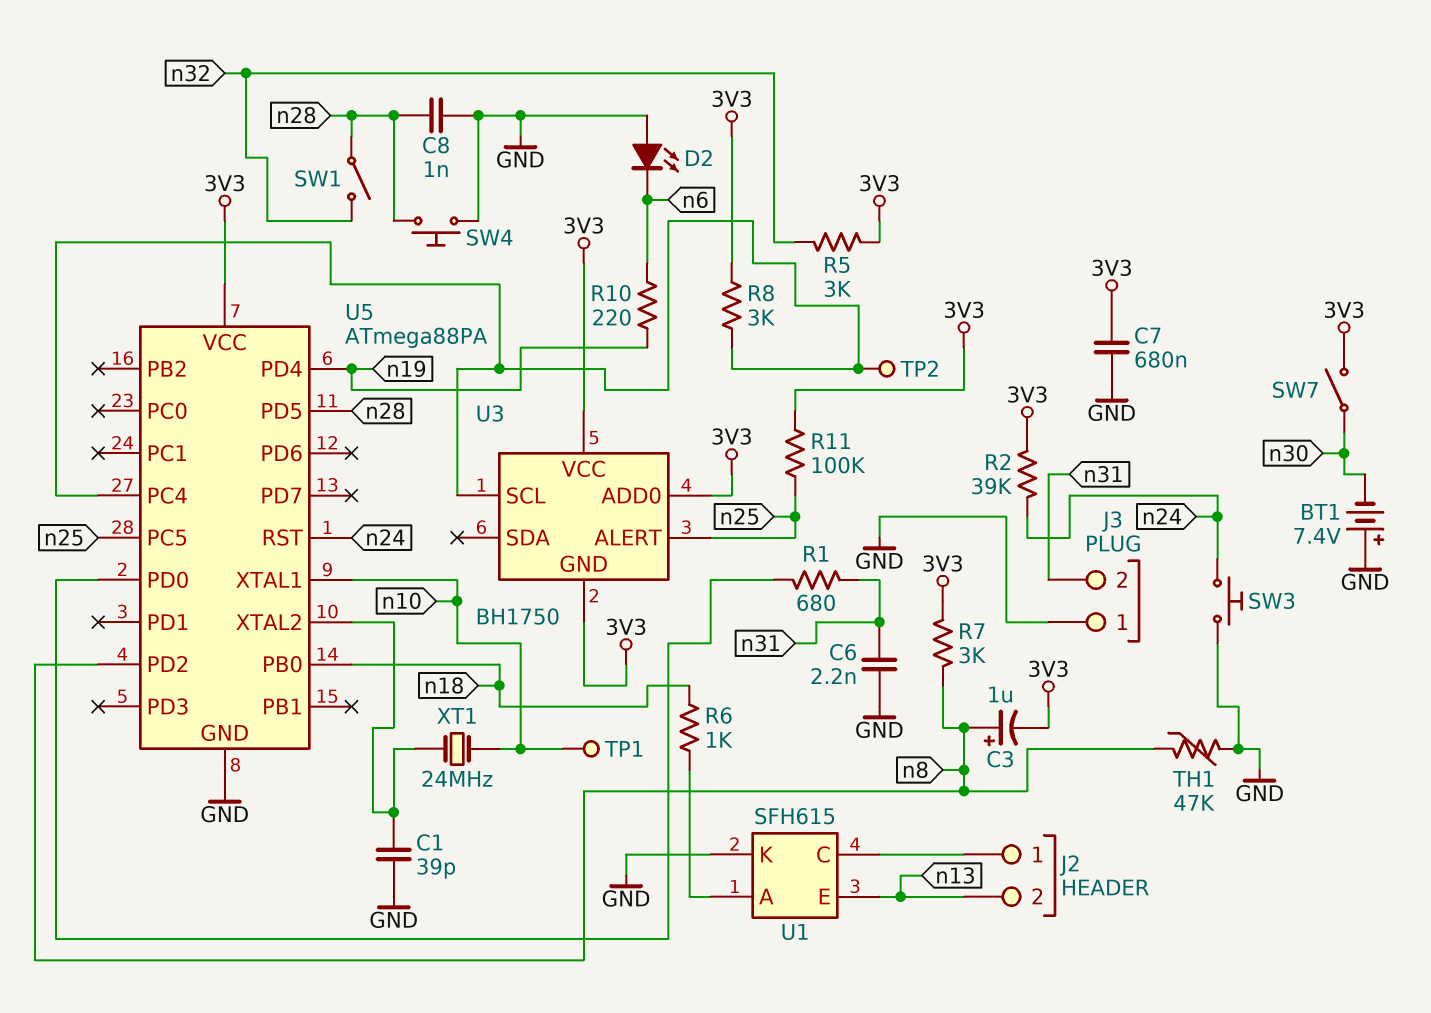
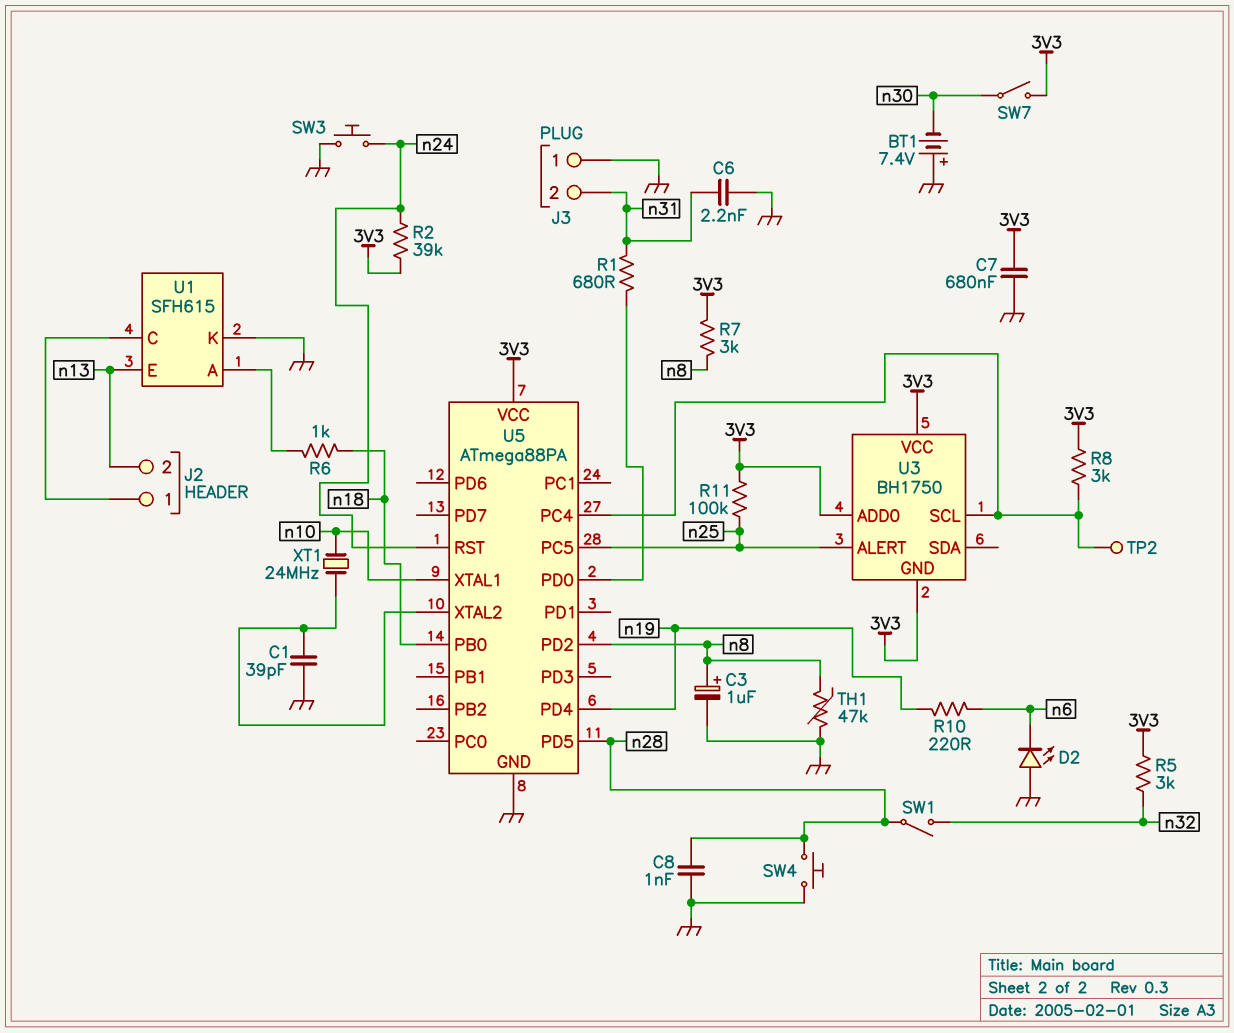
C3: 1uF (plus n8, minus 3V3) -> 1uF (plus n8, minus GND)
TP1: test point (n10) -> none

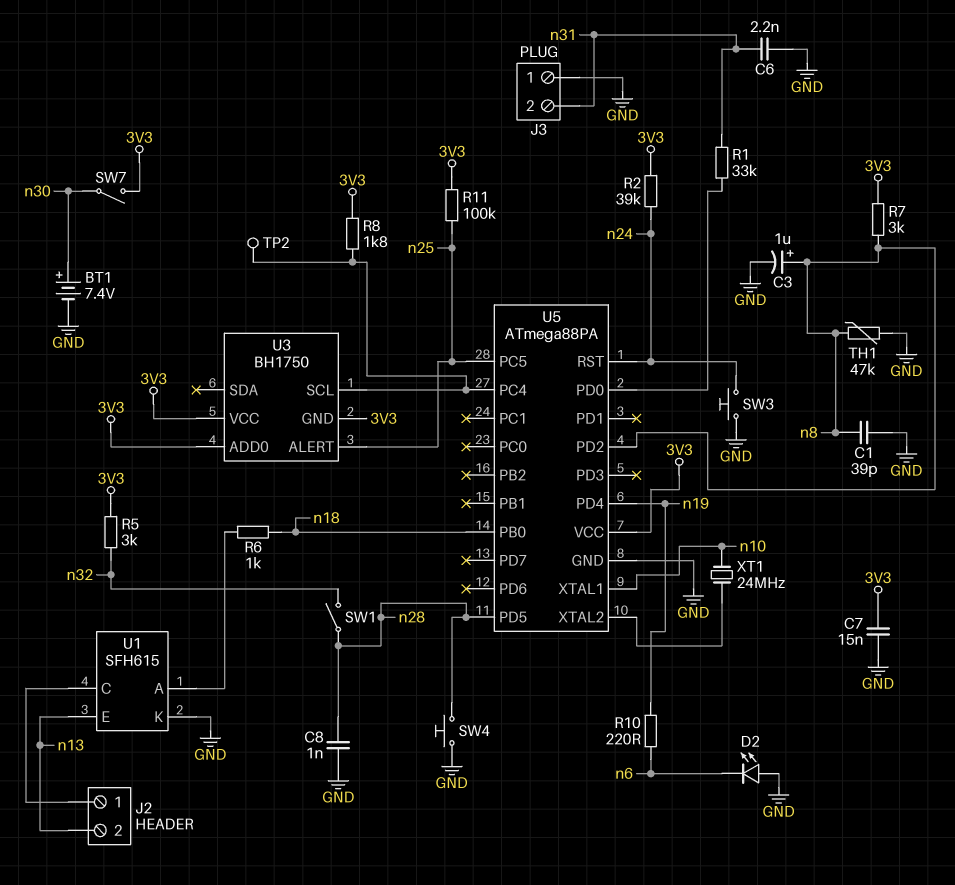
BT1: 7.4V (plus GND, minus n30) -> 7.4V (plus n30, minus GND)
C1: 39pF (GND, U5/XTAL2) -> 39pF (GND, n8)
C7: 680nF (3V3, GND) -> 15nF (3V3, GND)
R1: 680 (U5/PD0, n31) -> 33k (U5/PD0, n31)
R8: 3k (3V3, U3/SCL) -> 1.8k (3V3, U3/SCL)

